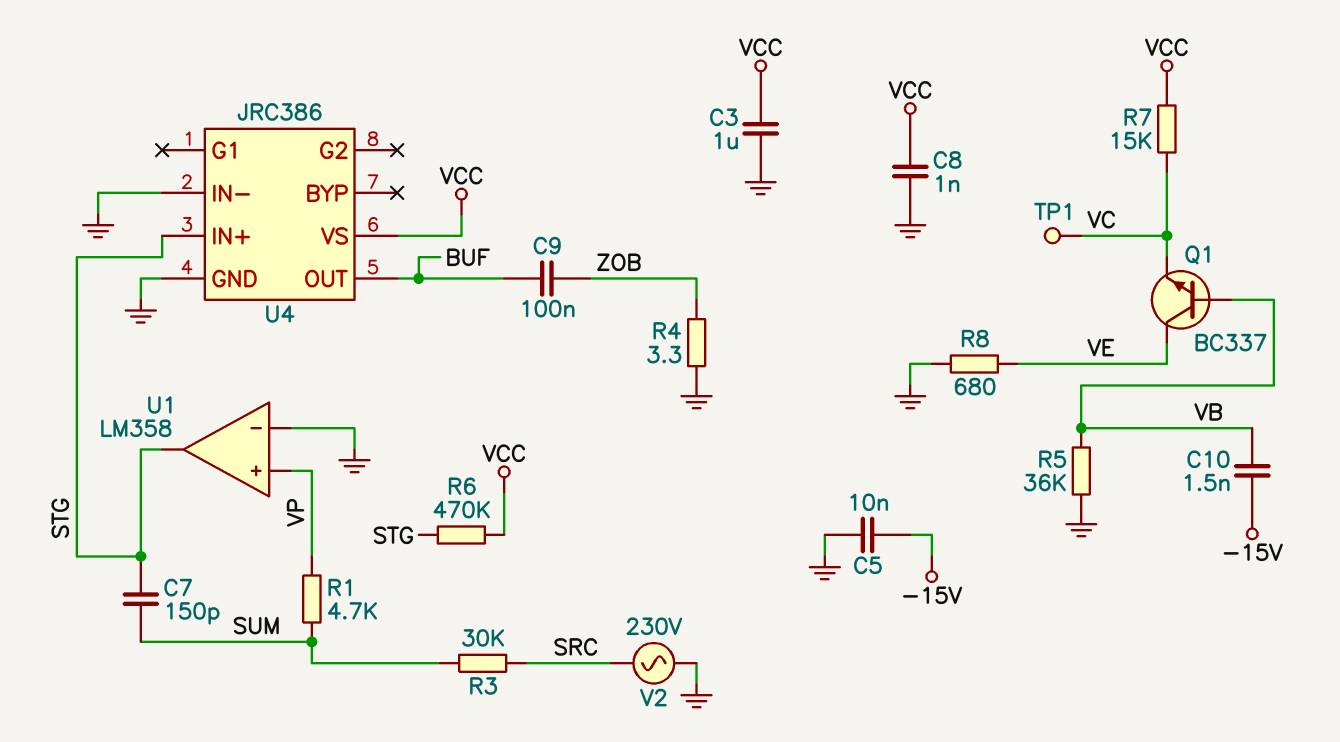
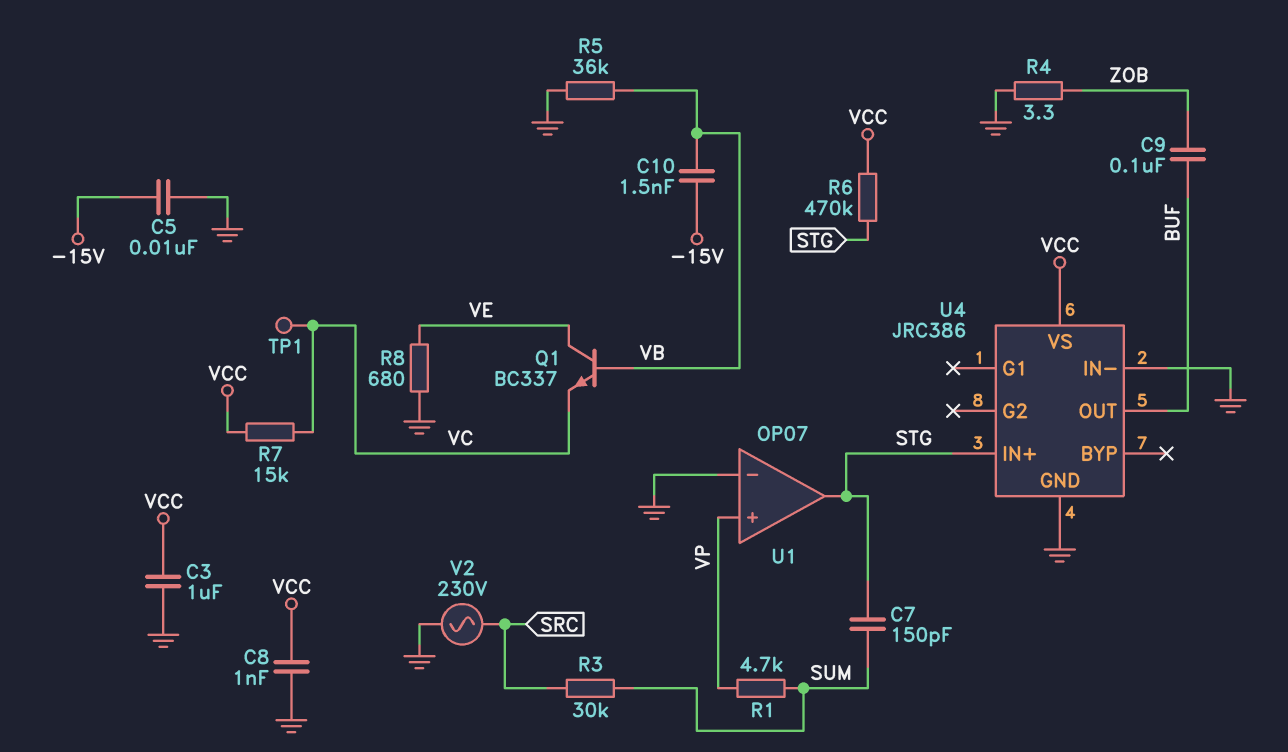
U1: LM358 -> OP07

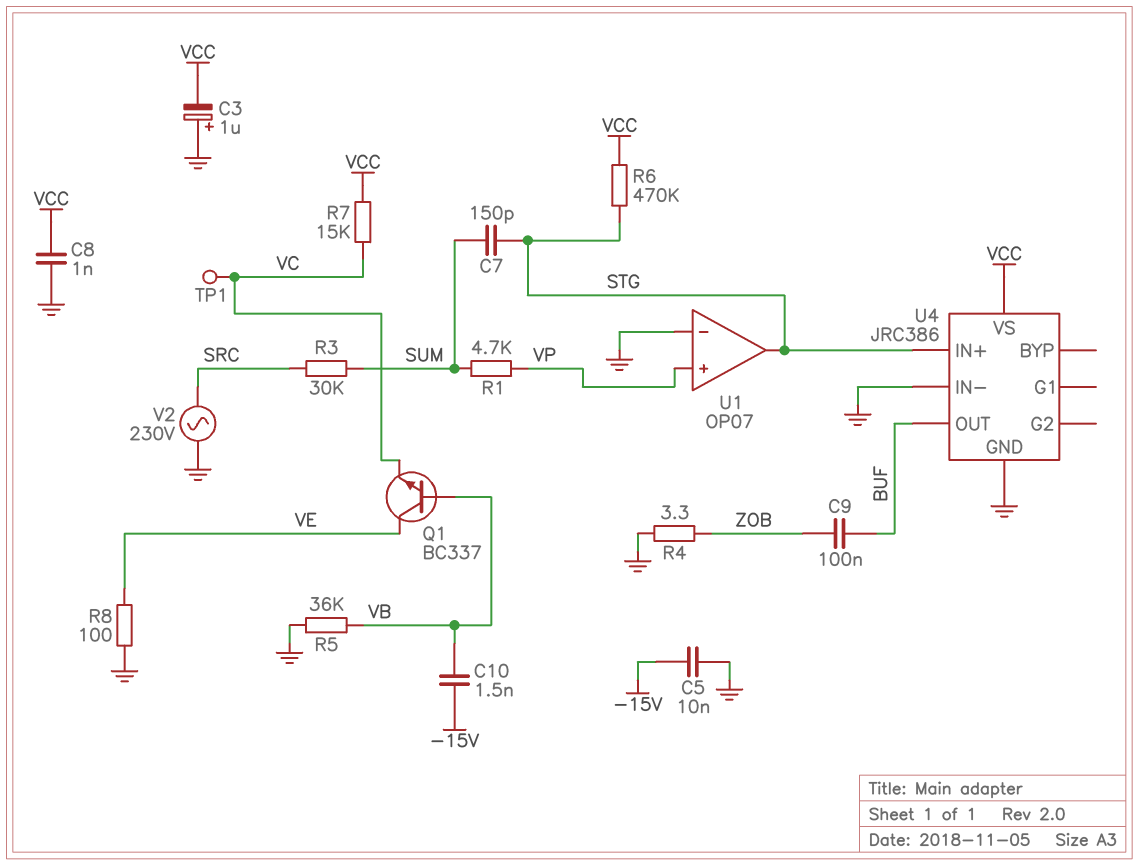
C3: 1uF (GND, VCC) -> 1uF (plus GND, minus VCC)
R8: 680 (GND, VE) -> 100 (GND, VE)

